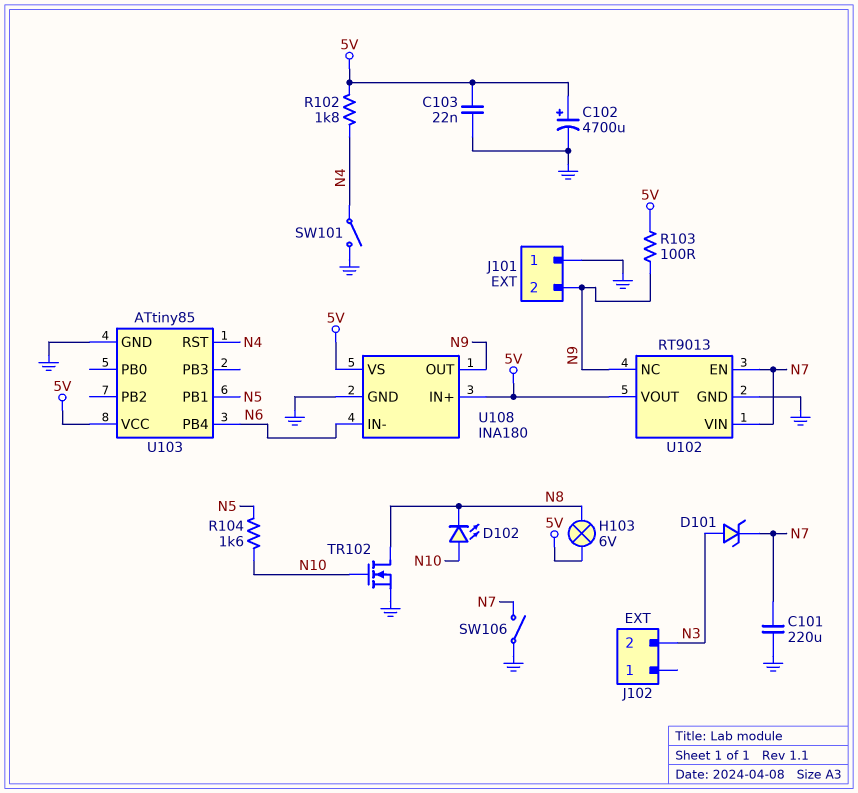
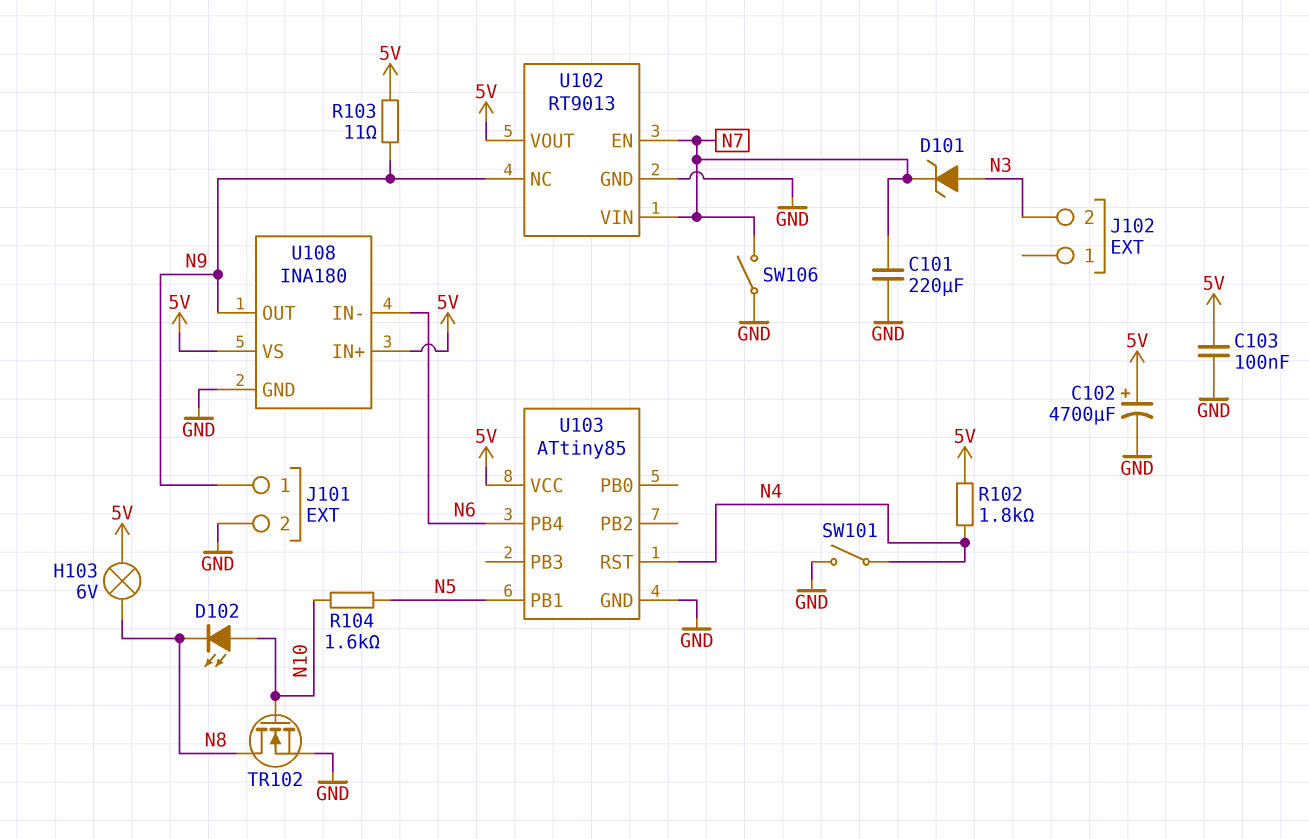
C103: 22nF (5V, GND) -> 100nF (5V, GND)
J101 pin 1: GND -> N9
J101 pin 2: N9 -> GND
R103: 100 (5V, N9) -> 11 (5V, N9)

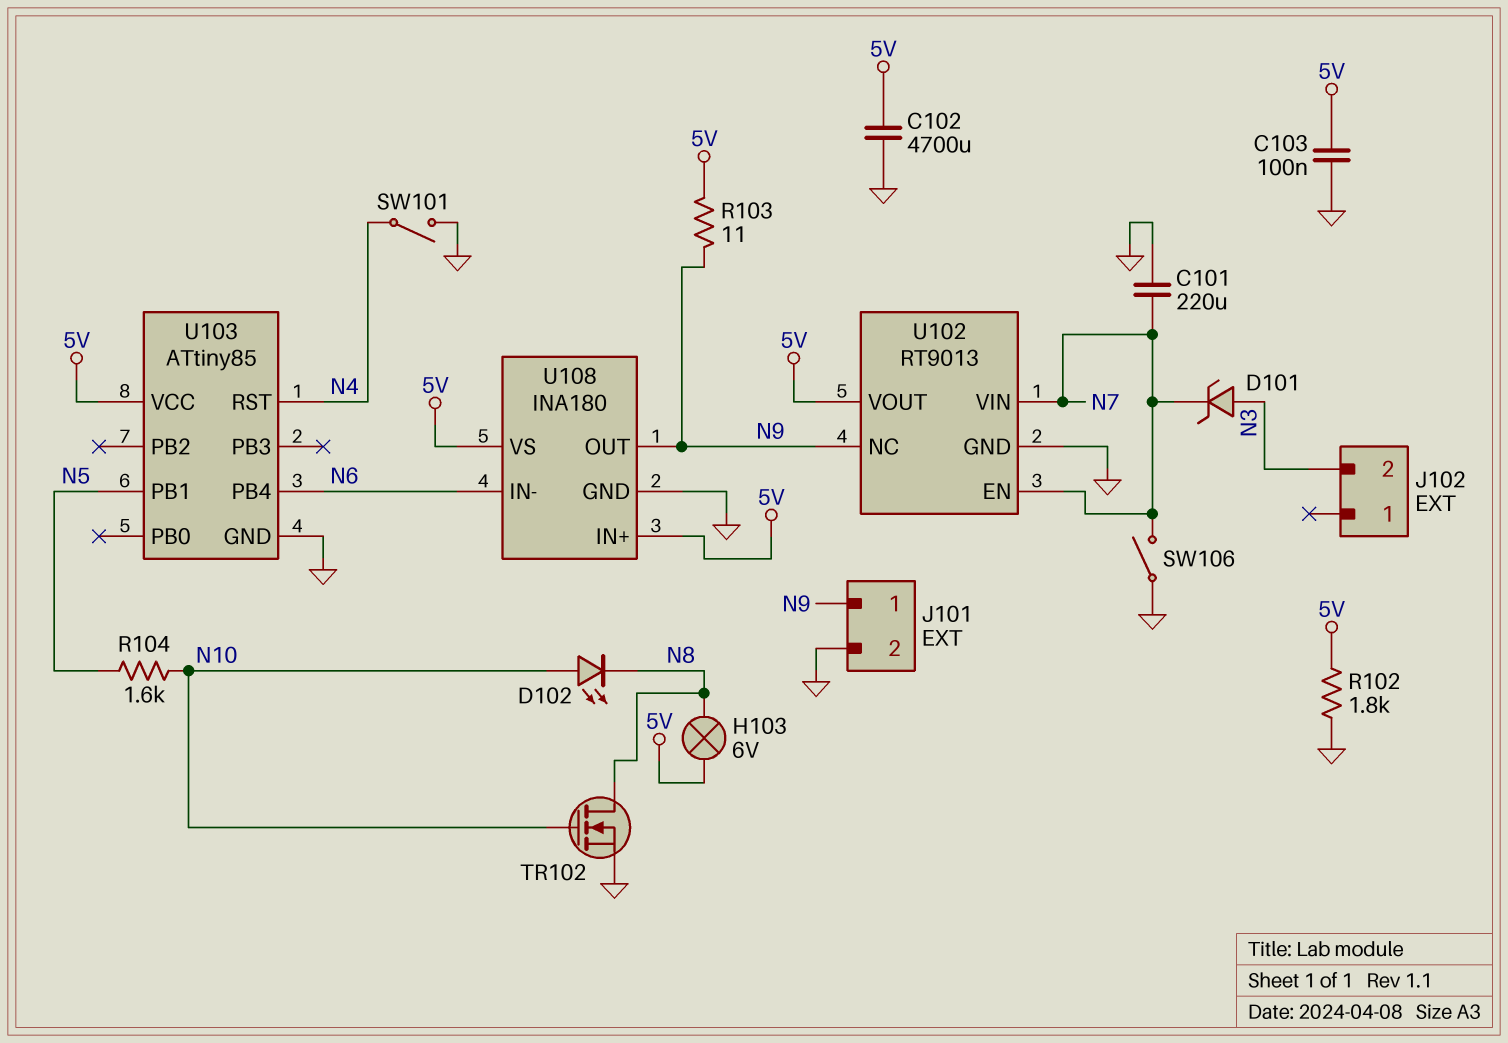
C102: 4700uF (plus 5V, minus GND) -> 4700uF (5V, GND)
R102: 1.8k (5V, N4) -> 1.8k (5V, GND)

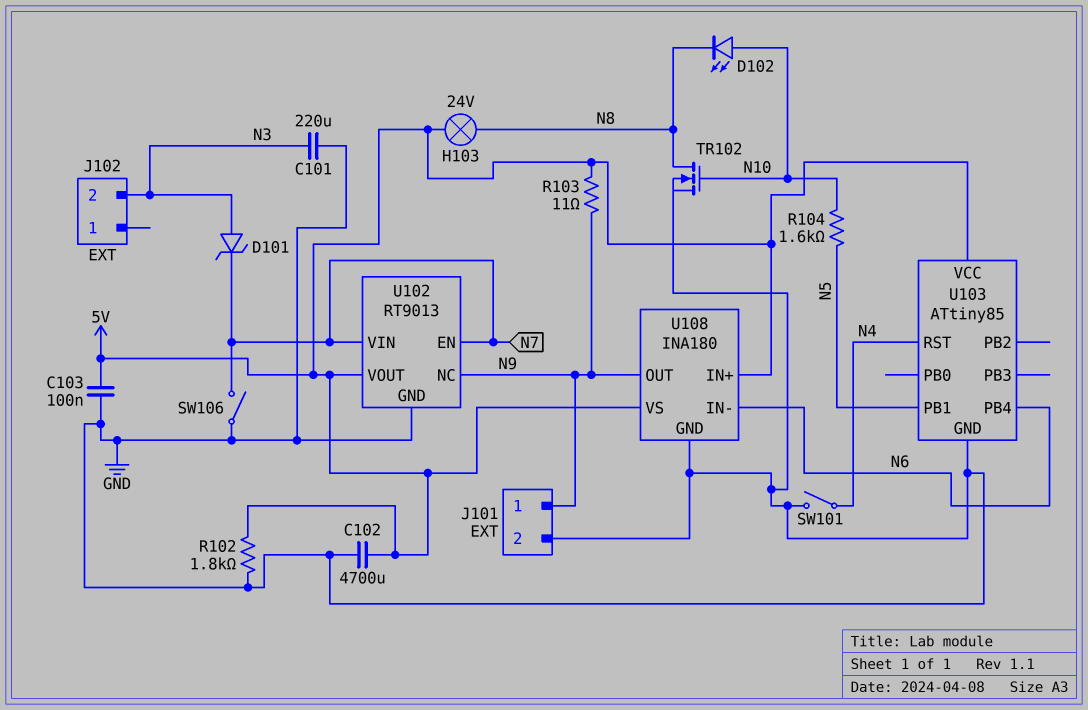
C101: 220uF (GND, N7) -> 220uF (GND, N3)
H103: lamp 6V (5V, N8) -> lamp 24V (5V, N8)

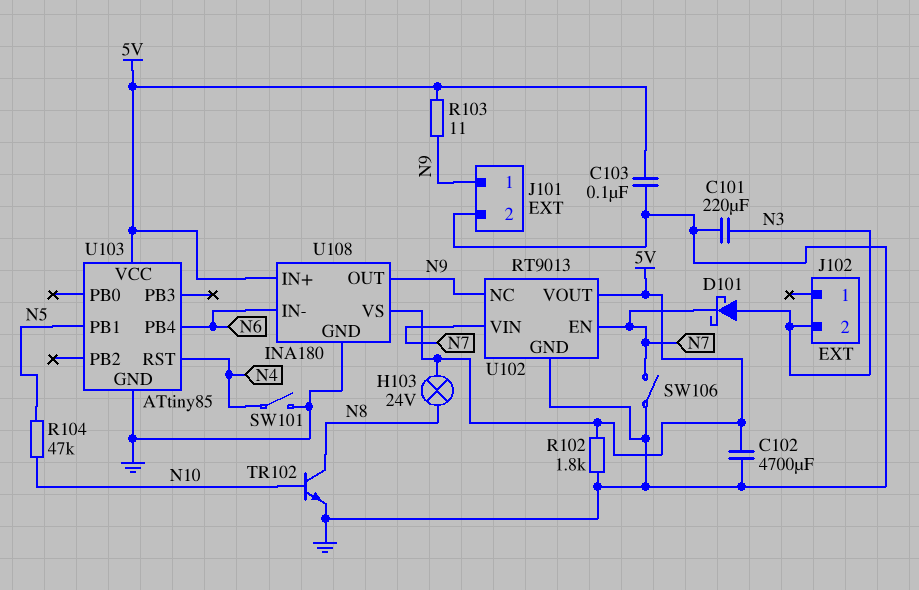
D101: zener (A N3, K N7) -> schottky (A N3, K N7)
D102: LED (A N10, K N8) -> none
R104: 1.6k (N5, N10) -> 47k (N5, N10)
TR102: NMOS (G N10, D N8, S GND) -> NPN (B N10, C N8, E GND)

